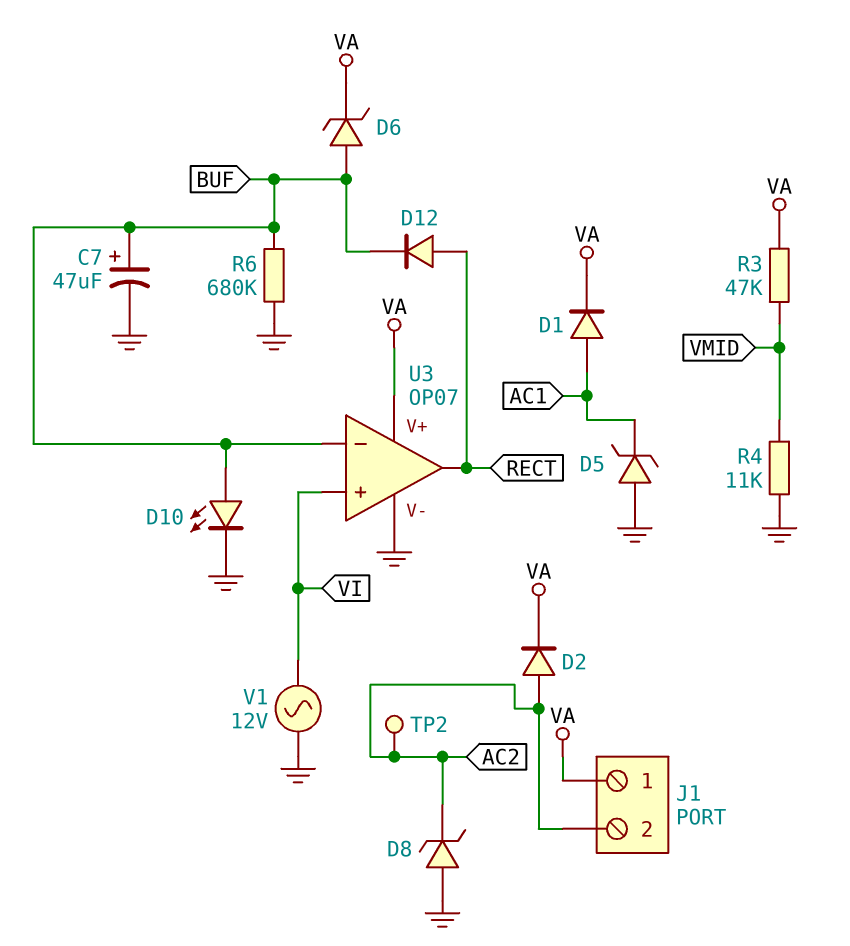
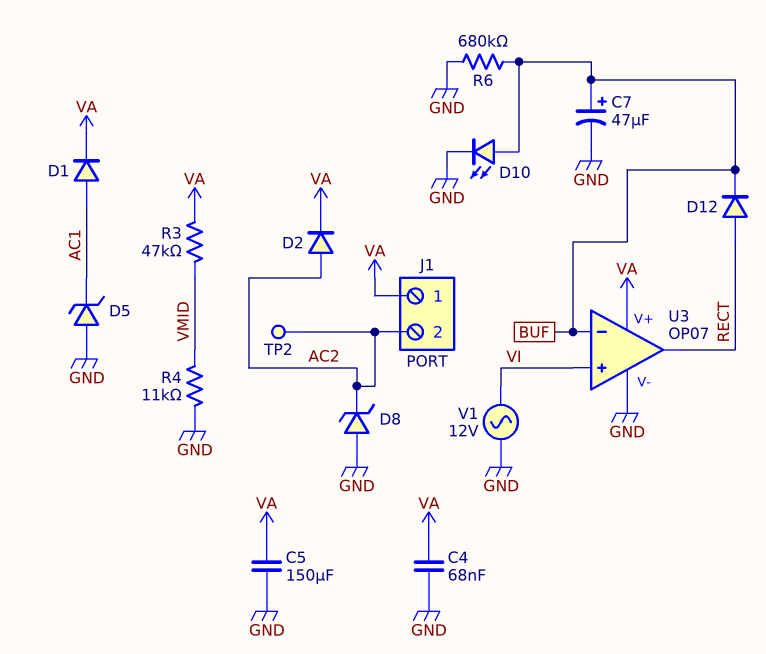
C4: none -> 68nF (GND, VA)
C5: none -> 150uF (GND, VA)
D6: zener (A BUF, K VA) -> none

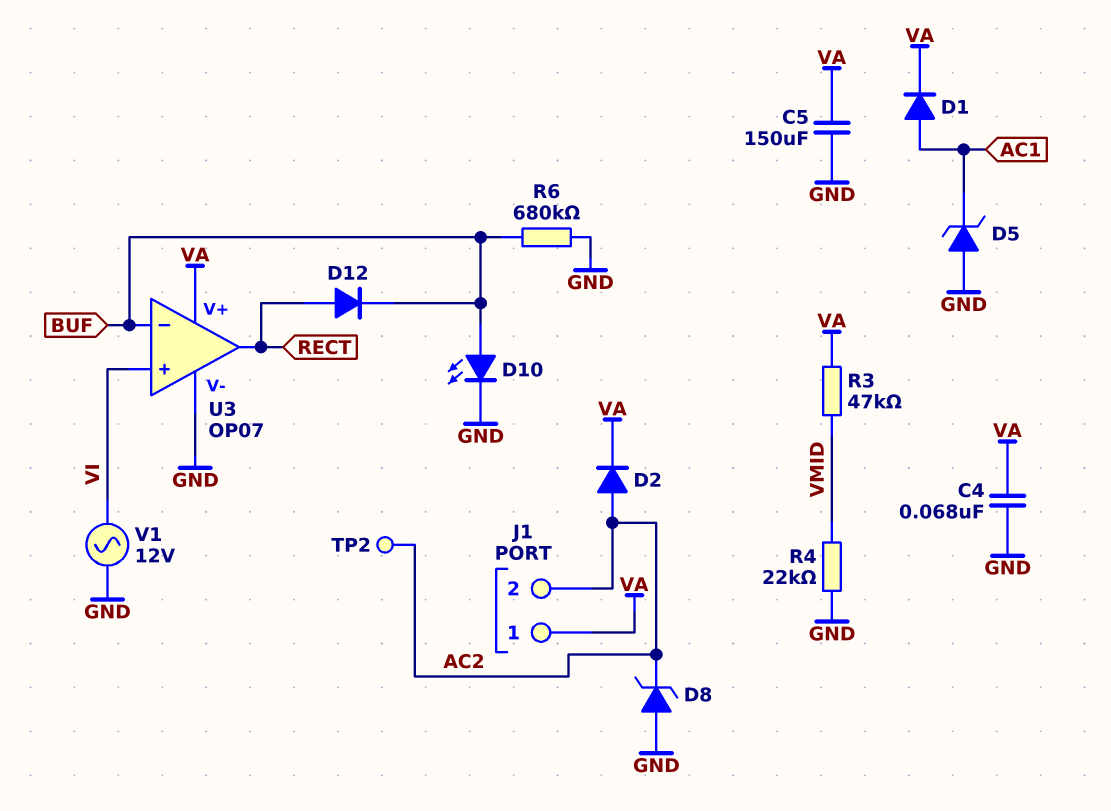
C7: 47uF (plus BUF, minus GND) -> none
R4: 11k (GND, VMID) -> 22k (GND, VMID)

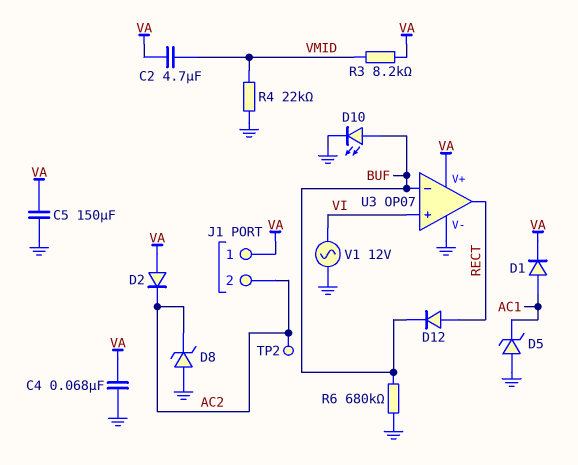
C2: none -> 4.7uF (VA, VMID)
D2: diode (A AC2, K VA) -> diode (A VA, K AC2)
R3: 47k (VA, VMID) -> 8.2k (VA, VMID)

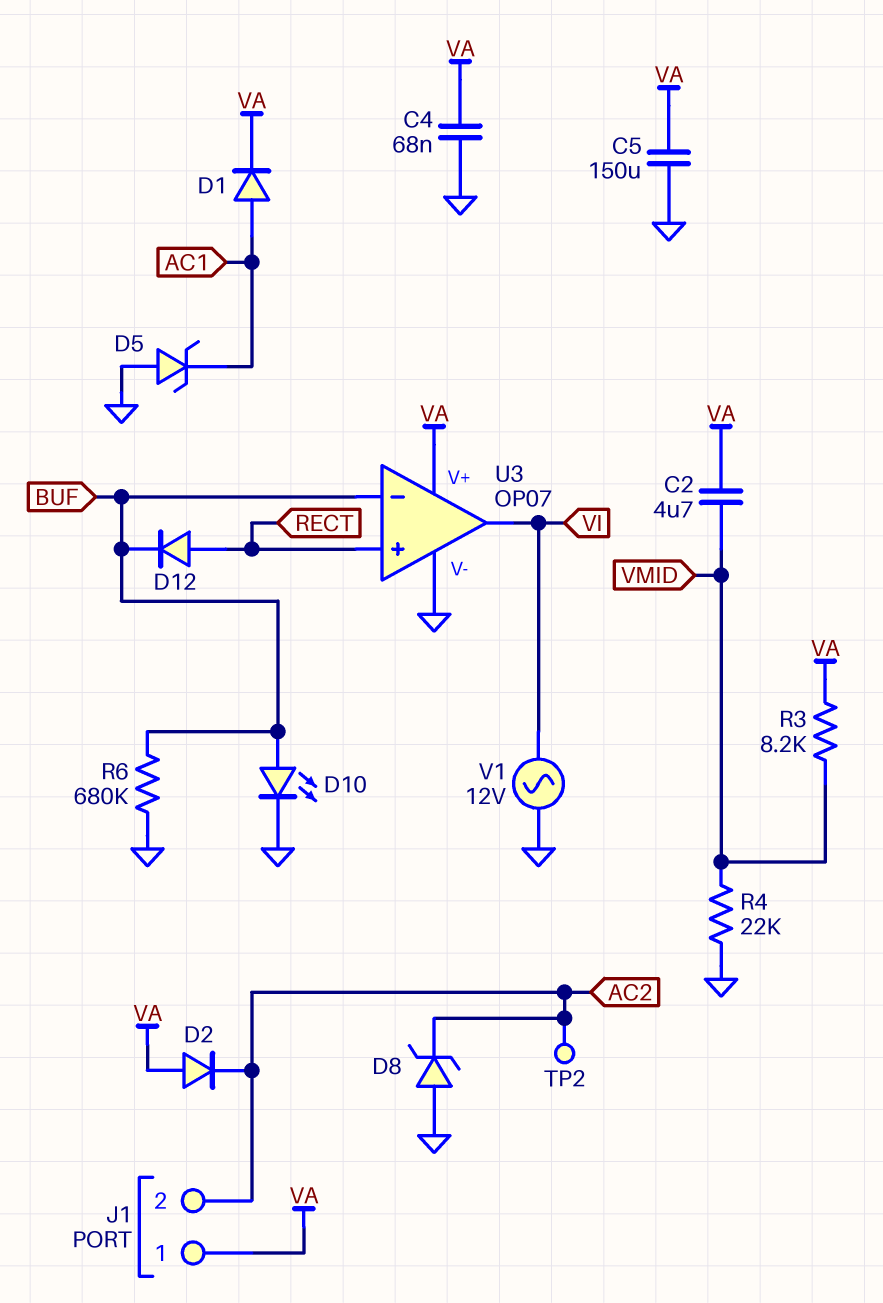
U3 pin in+: VI -> RECT
U3 pin out: RECT -> VI

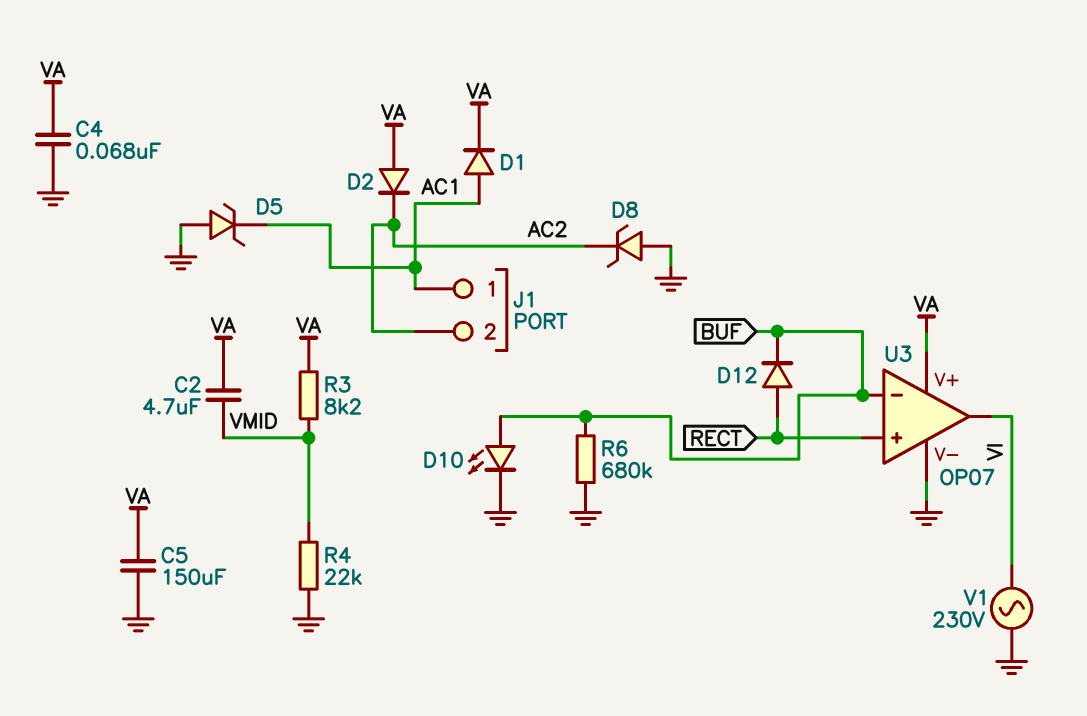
J1 pin 1: VA -> AC1
TP2: test point (AC2) -> none
V1: AC 12V (GND, VI) -> AC 230V (GND, VI)

